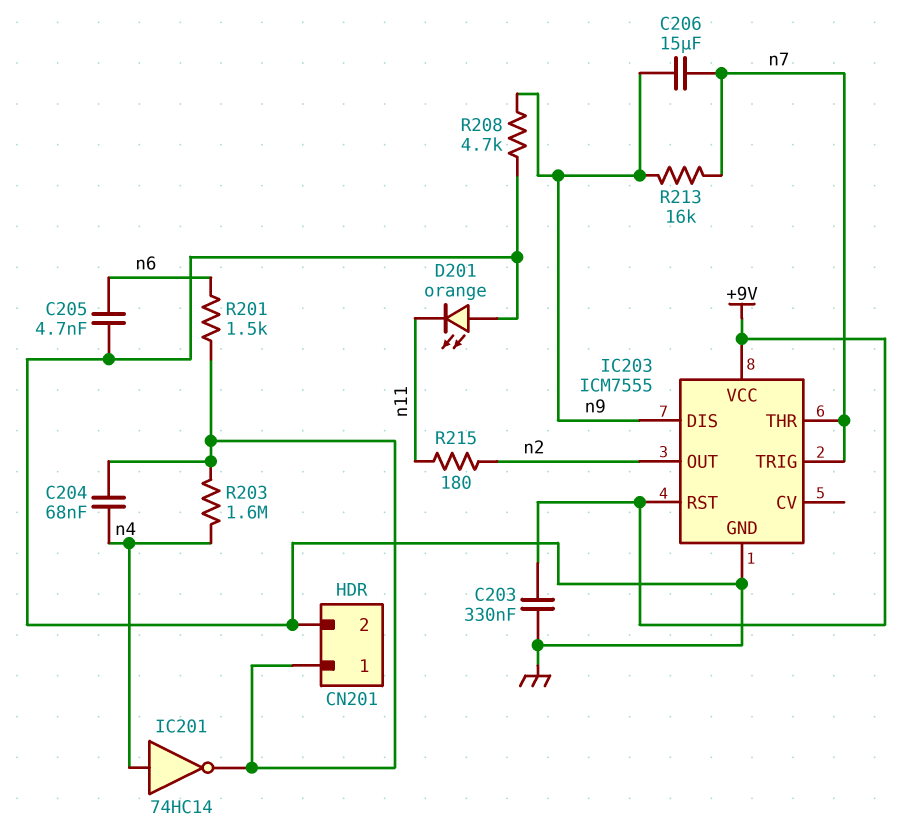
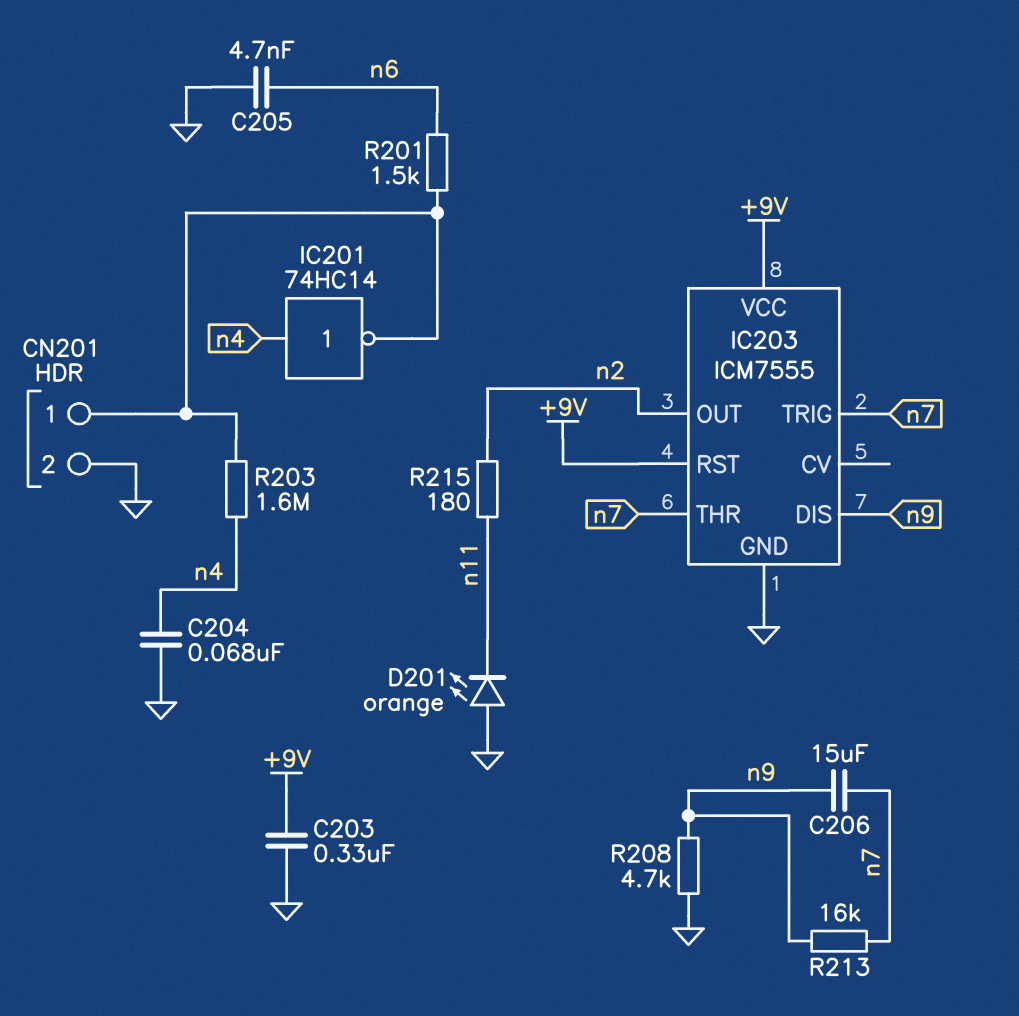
C204: 68nF (CN201/1, n4) -> 68nF (GND, n4)

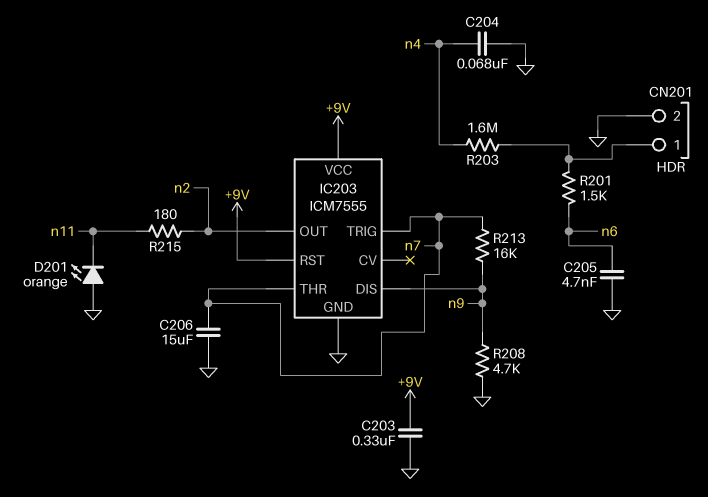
C206: 15uF (n7, n9) -> 15uF (GND, n7)
IC201: NOT 74HC14 (in n4, out CN201/1) -> none

